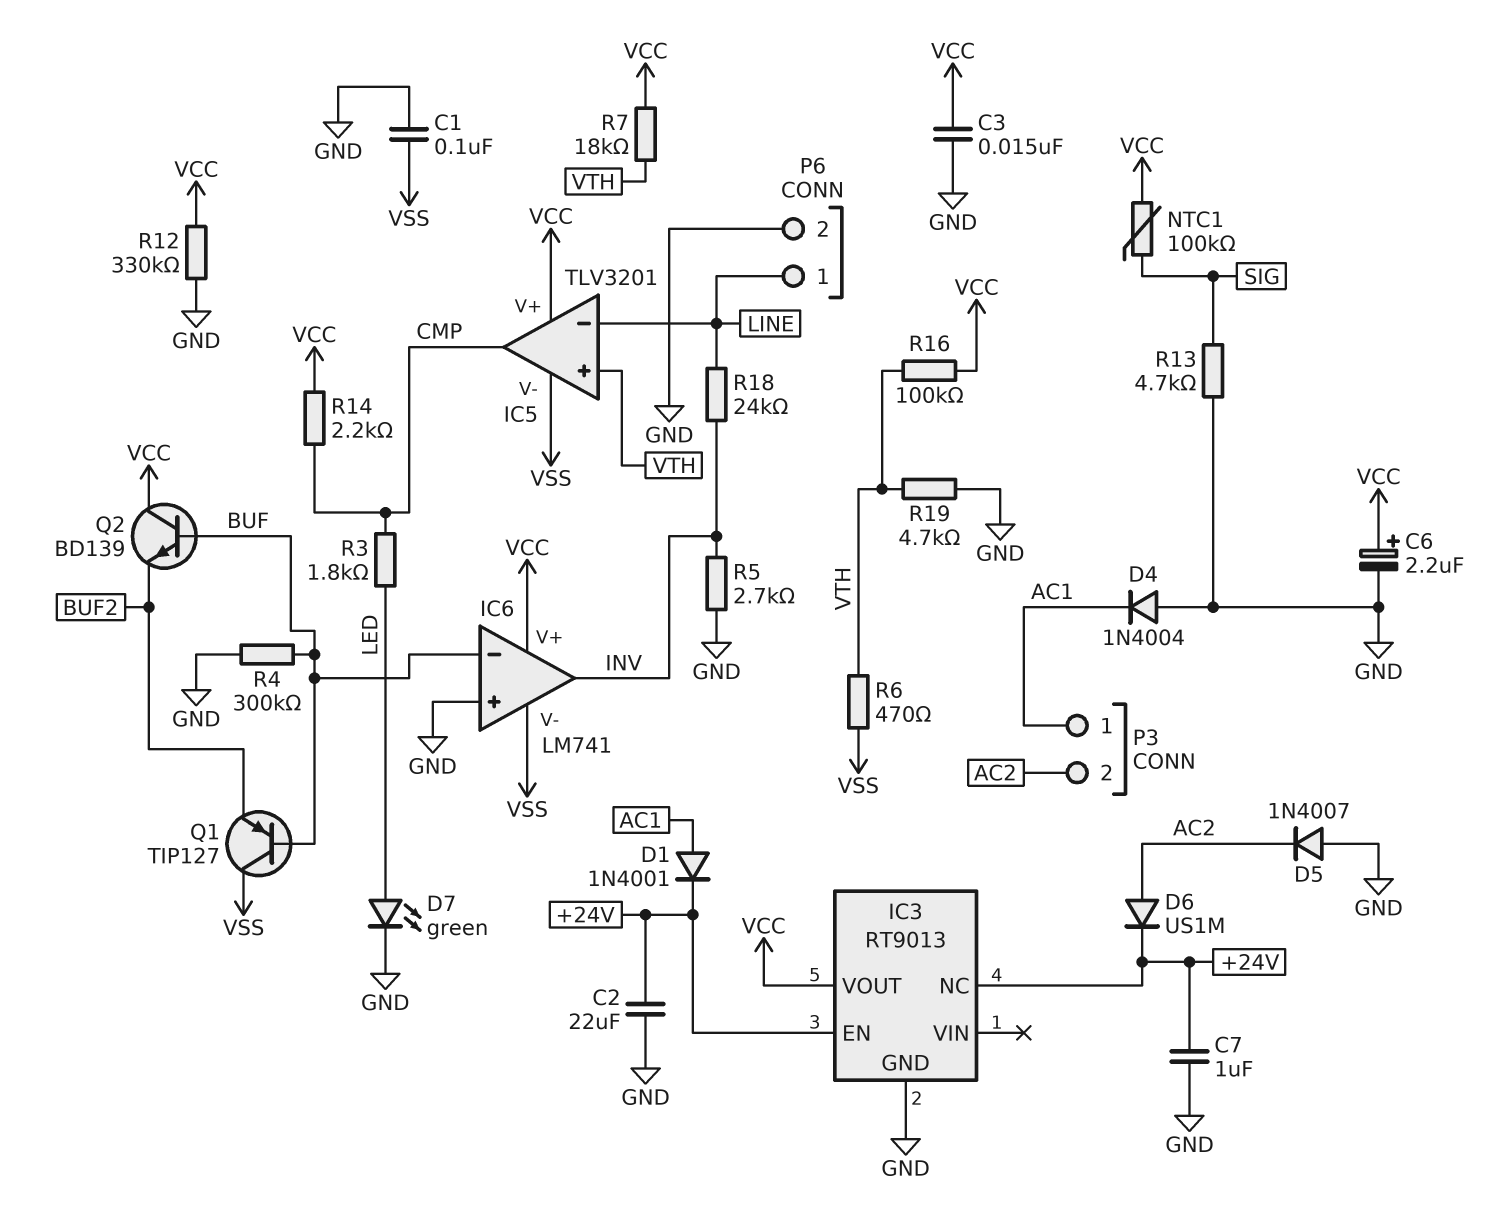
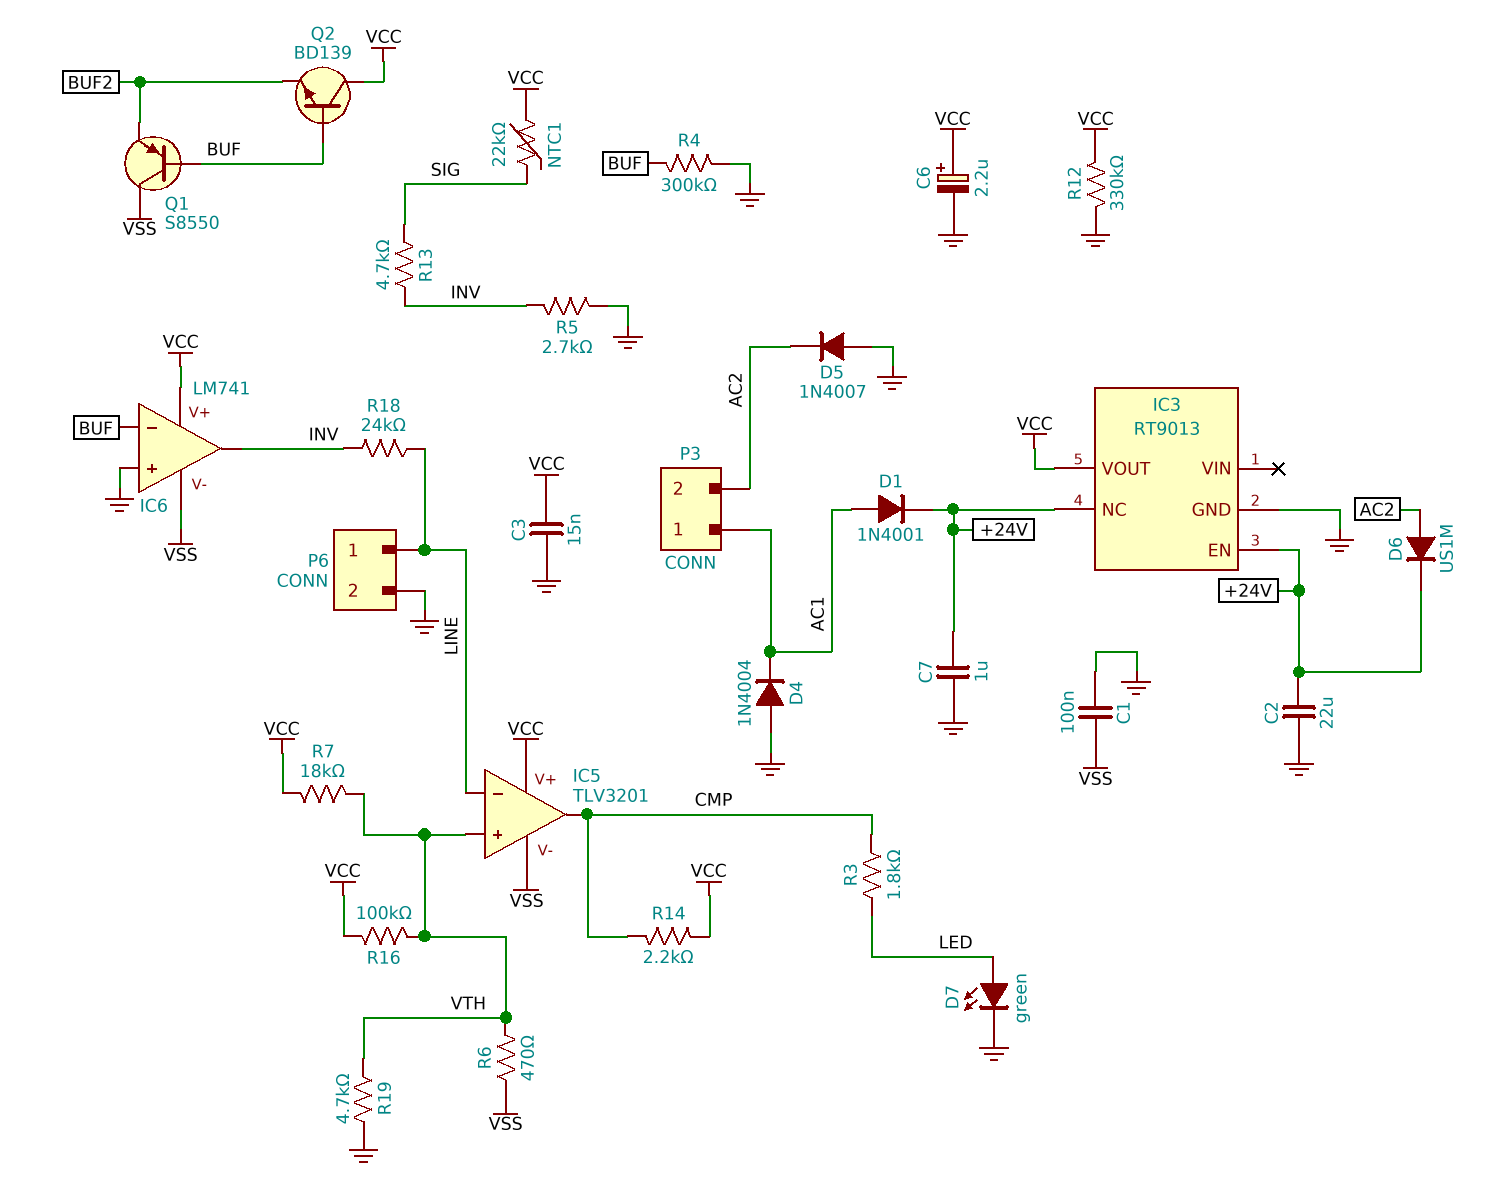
NTC1: 100k (SIG, VCC) -> 22k (SIG, VCC)
Q1: PNP TIP127 (B BUF, C VSS, E BUF2) -> PNP S8550 (B BUF, C VSS, E BUF2)
R13: 4.7k (GND, SIG) -> 4.7k (INV, SIG)

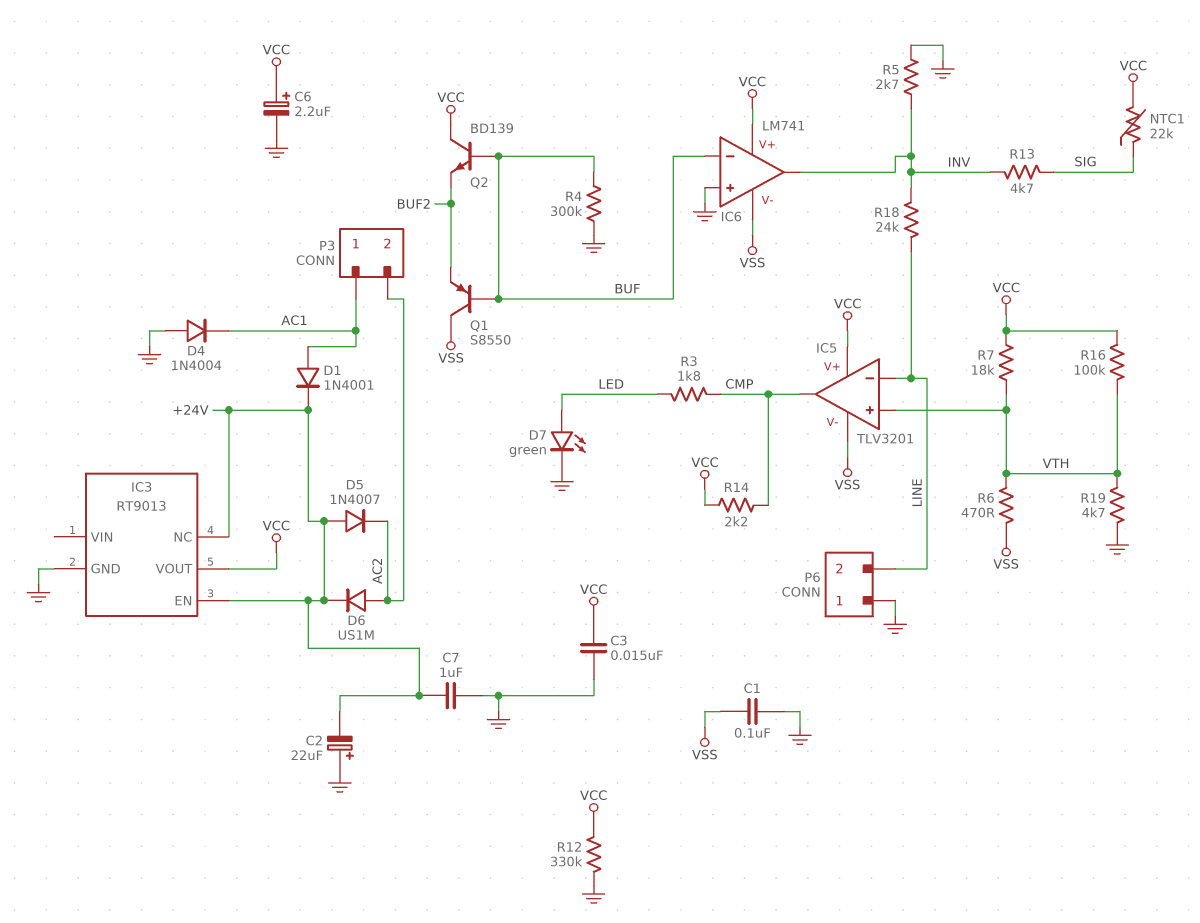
C2: 22uF (+24V, GND) -> 22uF (plus GND, minus +24V)
D5: diode 1N4007 (A GND, K AC2) -> diode 1N4007 (A +24V, K AC2)
P6 pin 1: LINE -> GND
P6 pin 2: GND -> LINE

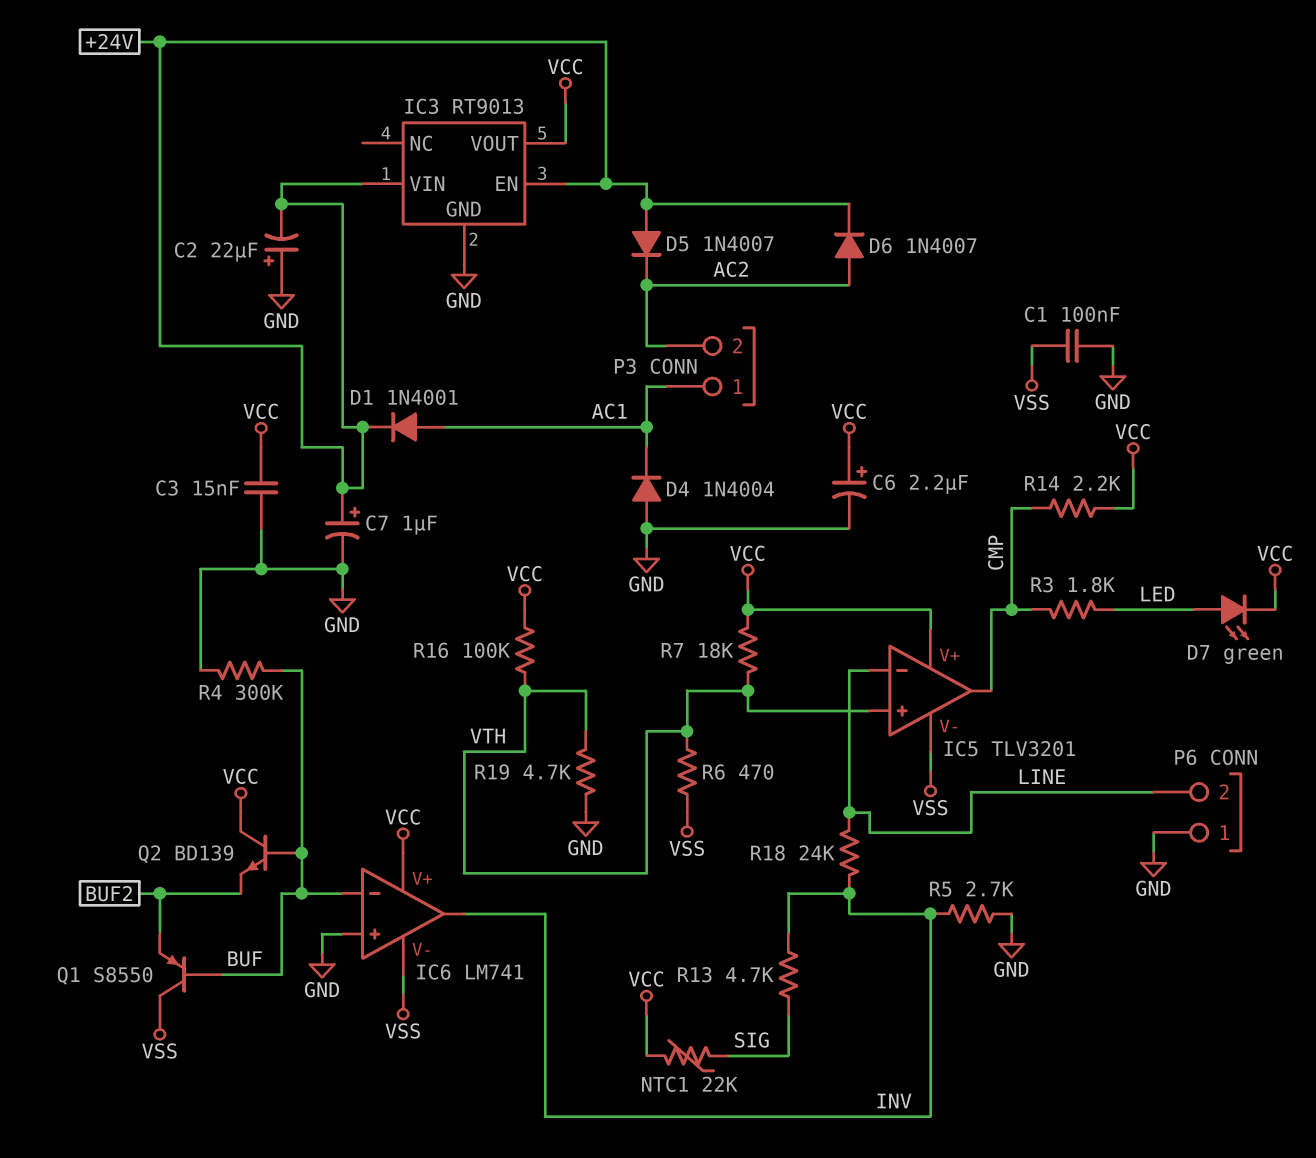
C7: 1uF (+24V, GND) -> 1uF (plus +24V, minus GND)
D6: diode US1M (A AC2, K +24V) -> diode 1N4007 (A AC2, K +24V)
D7: LED green (A LED, K GND) -> LED green (A LED, K VCC)
IC3 pin NC: +24V -> none
IC3 pin VIN: none -> +24V
R12: 330k (GND, VCC) -> none

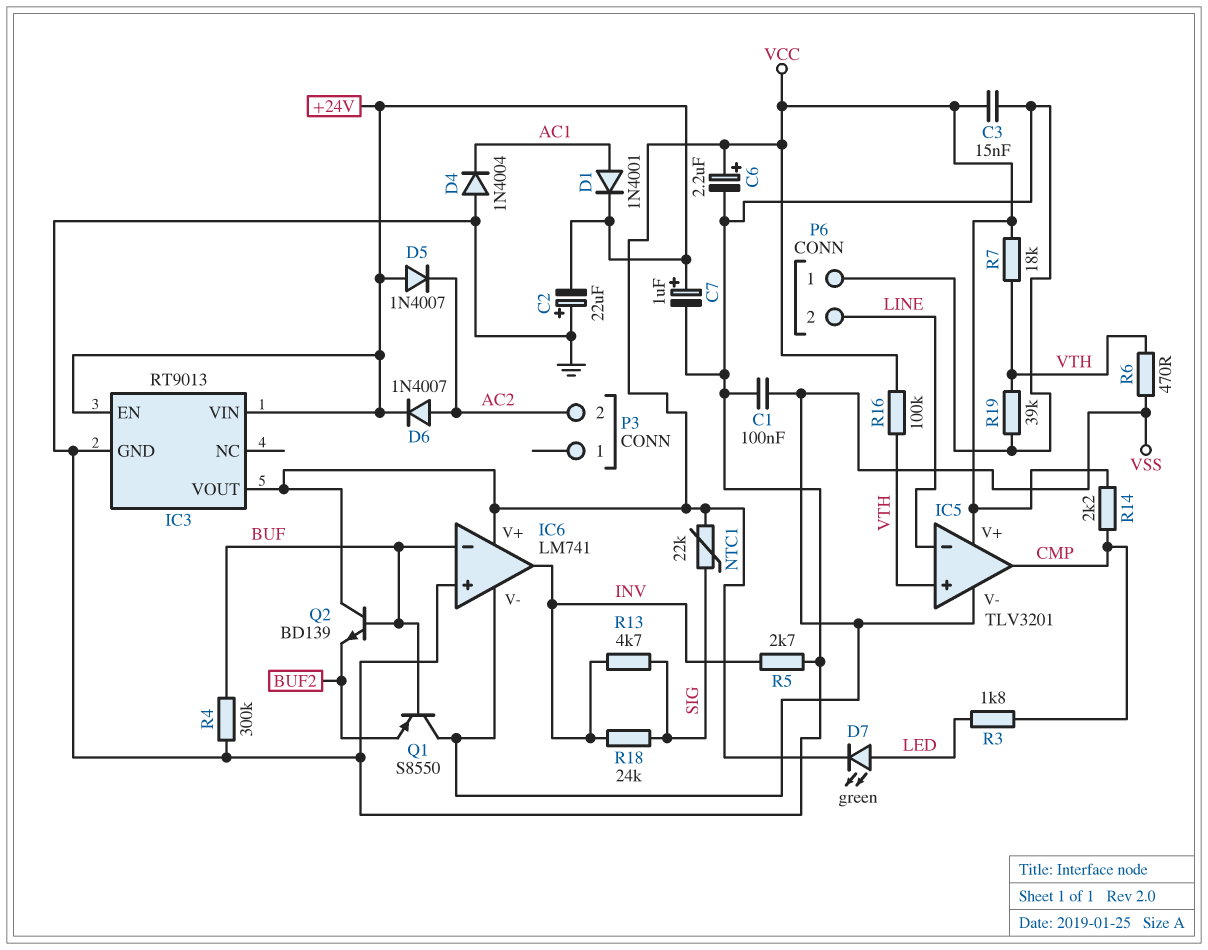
P3 pin 1: AC1 -> none
R18: 24k (INV, LINE) -> 24k (INV, SIG)
R19: 4.7k (GND, VTH) -> 39k (GND, VTH)

